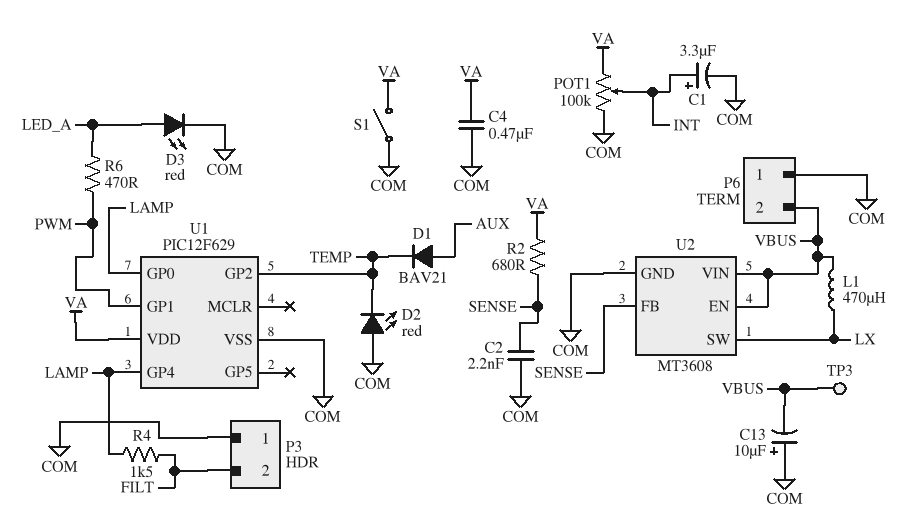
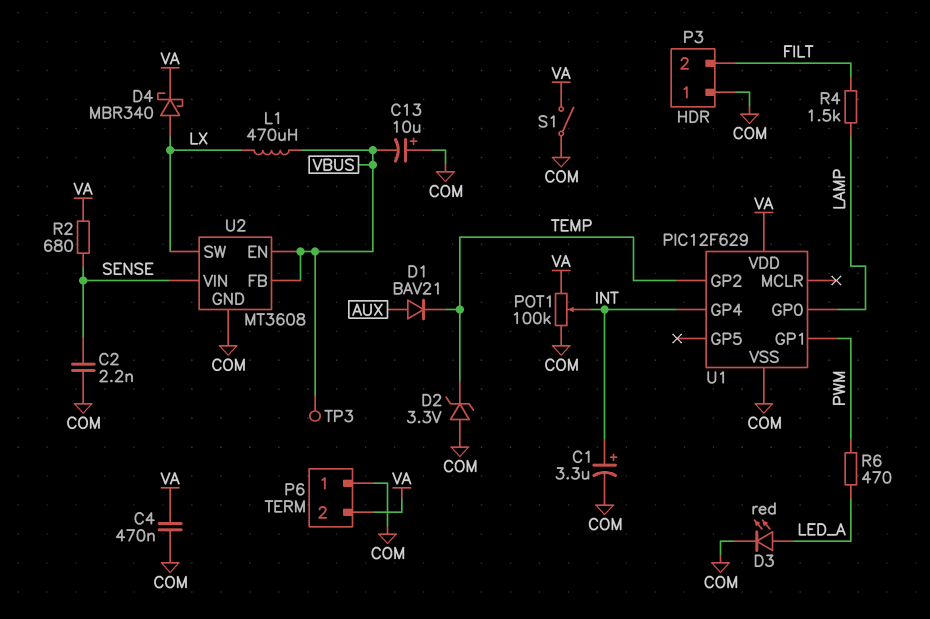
D2: LED red (A COM, K TEMP) -> zener 3.3V (A COM, K TEMP)
D4: none -> schottky MBR340 (A LX, K VA)
P6 pin 2: VBUS -> VA
U1 pin GP4: LAMP -> INT
U2 pin FB: SENSE -> VBUS
U2 pin VIN: VBUS -> SENSE

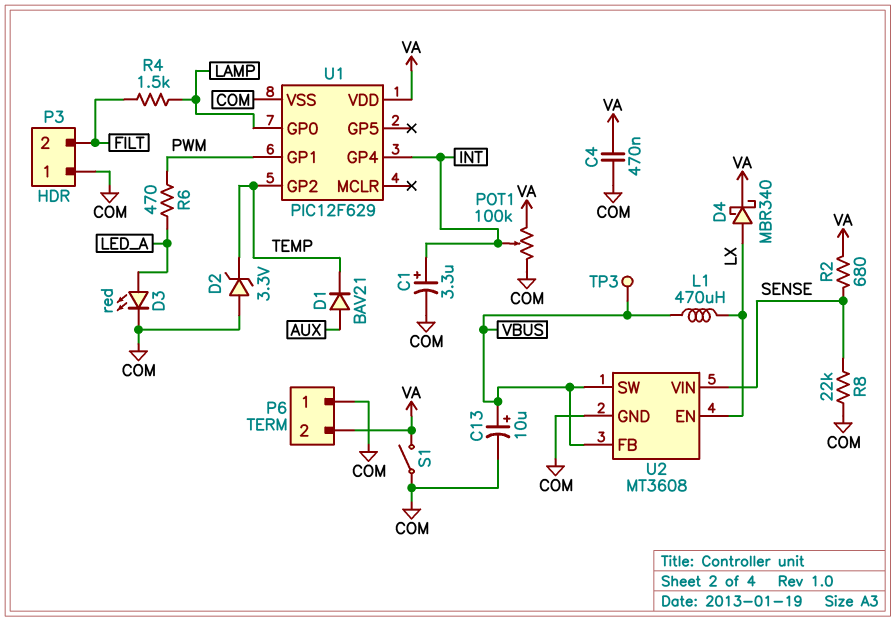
C2: 2.2nF (COM, SENSE) -> none
C13: 10uF (plus COM, minus VBUS) -> 10uF (plus VBUS, minus COM)
R8: none -> 22k (COM, SENSE)
U2 pin EN: VBUS -> LX
U2 pin SW: LX -> VBUS

